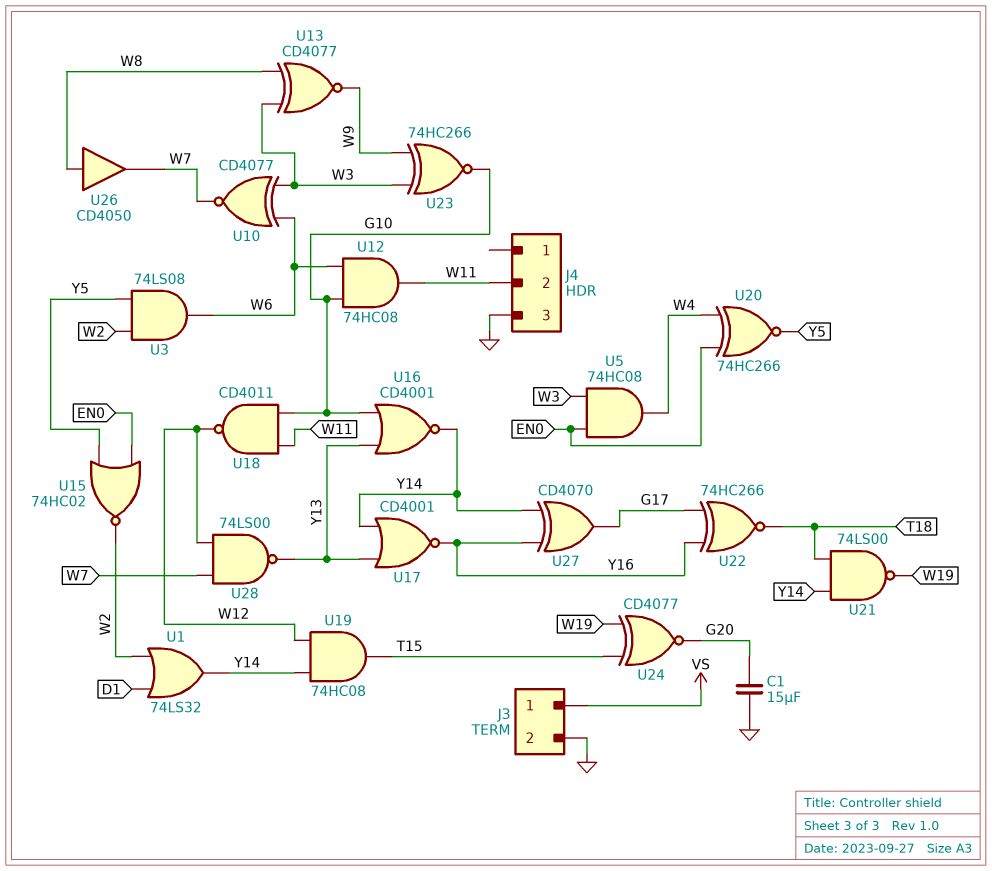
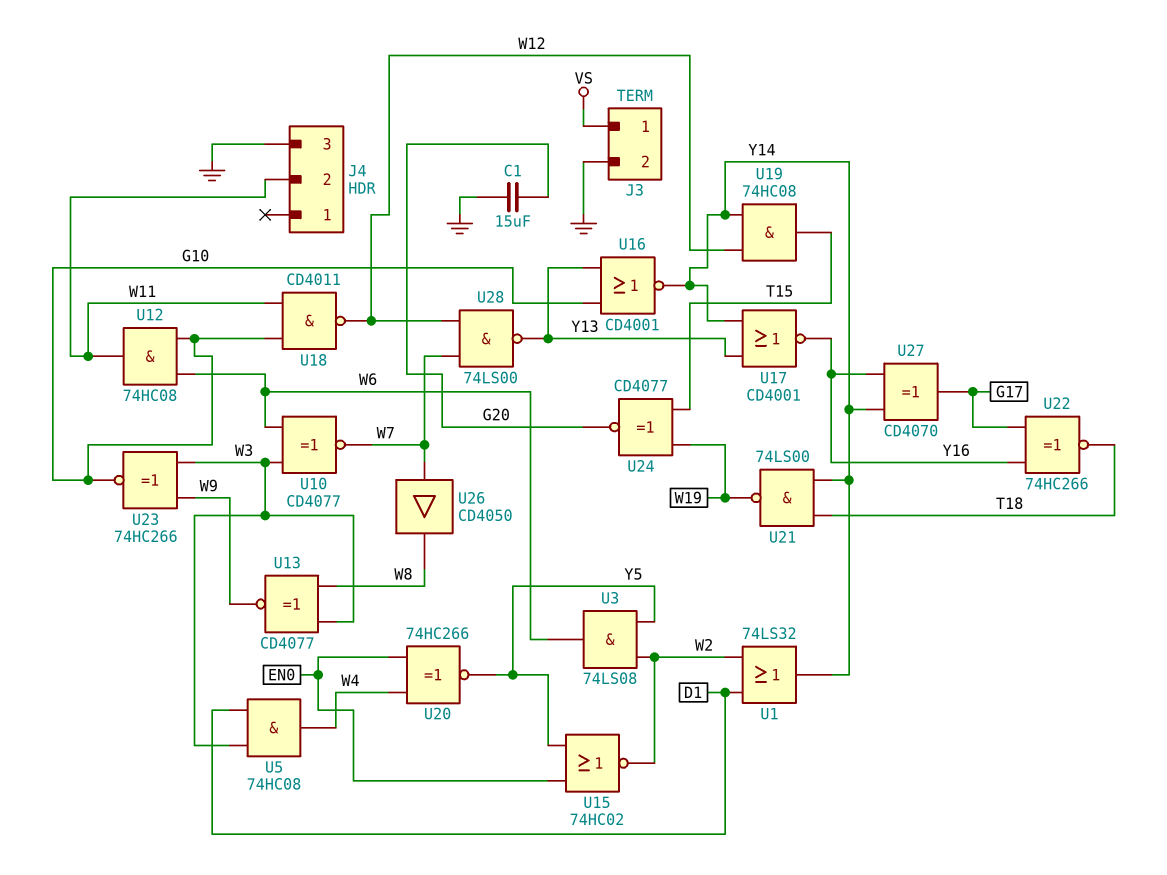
U5: AND 74HC08 (in EN0, in W3, out W4) -> AND 74HC08 (in D1, in W3, out W4)
U26: buffer CD4050 (in W8, out W7) -> buffer CD4050 (in W7, out W8)

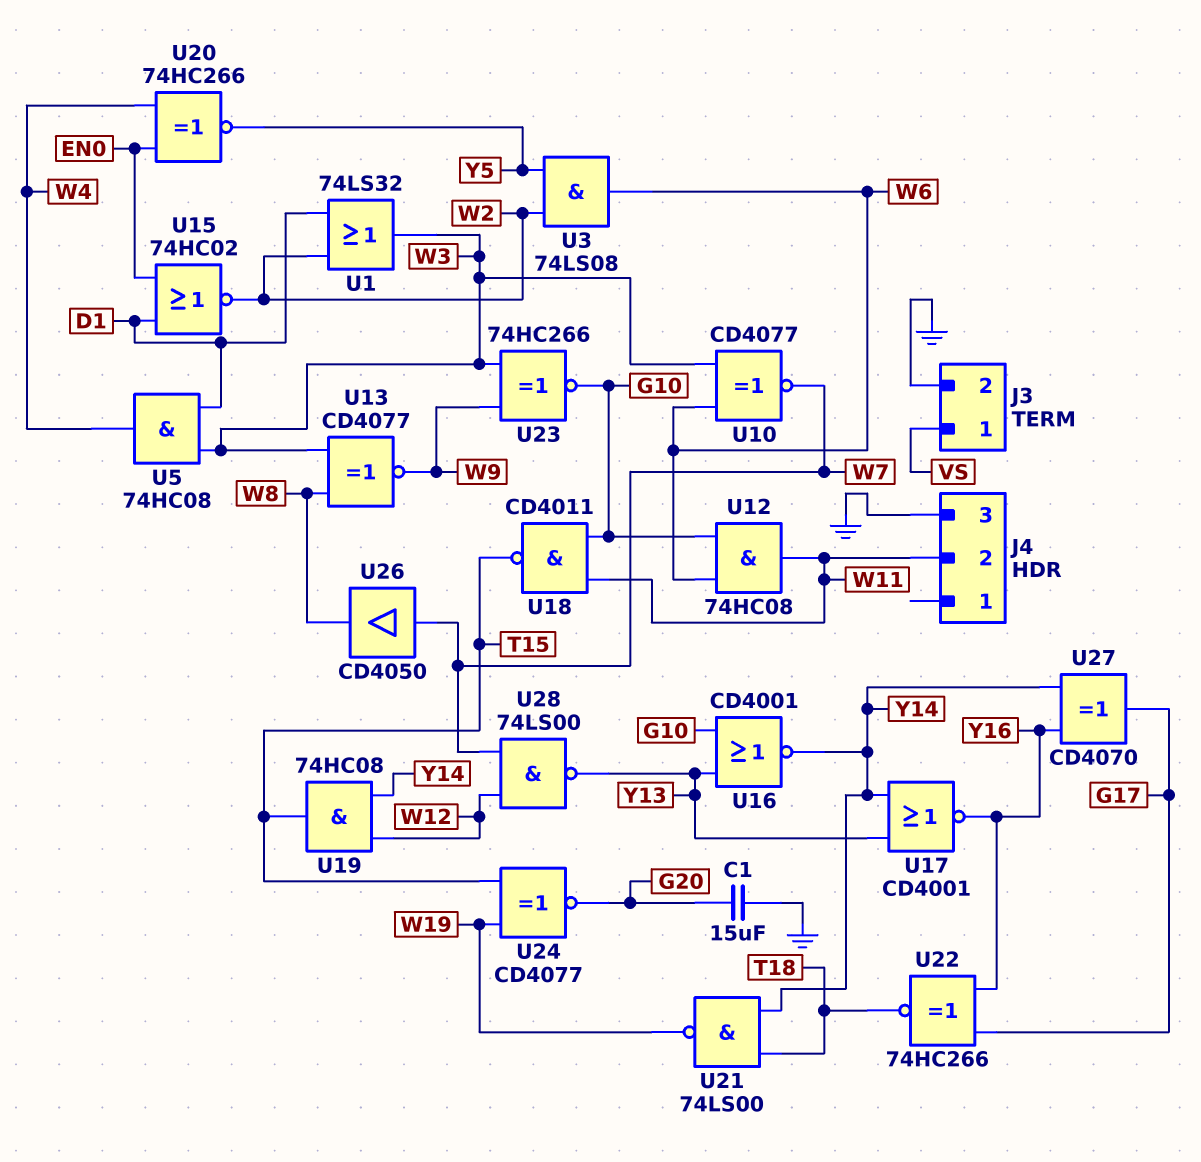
U1: OR 74LS32 (in D1, in W2, out Y14) -> OR 74LS32 (in D1, in W2, out W3)
U15: NOR 74HC02 (in EN0, in Y5, out W2) -> NOR 74HC02 (in D1, in EN0, out W2)
U18: NAND CD4011 (in G10, in W11, out W12) -> NAND CD4011 (in G10, in W11, out T15)

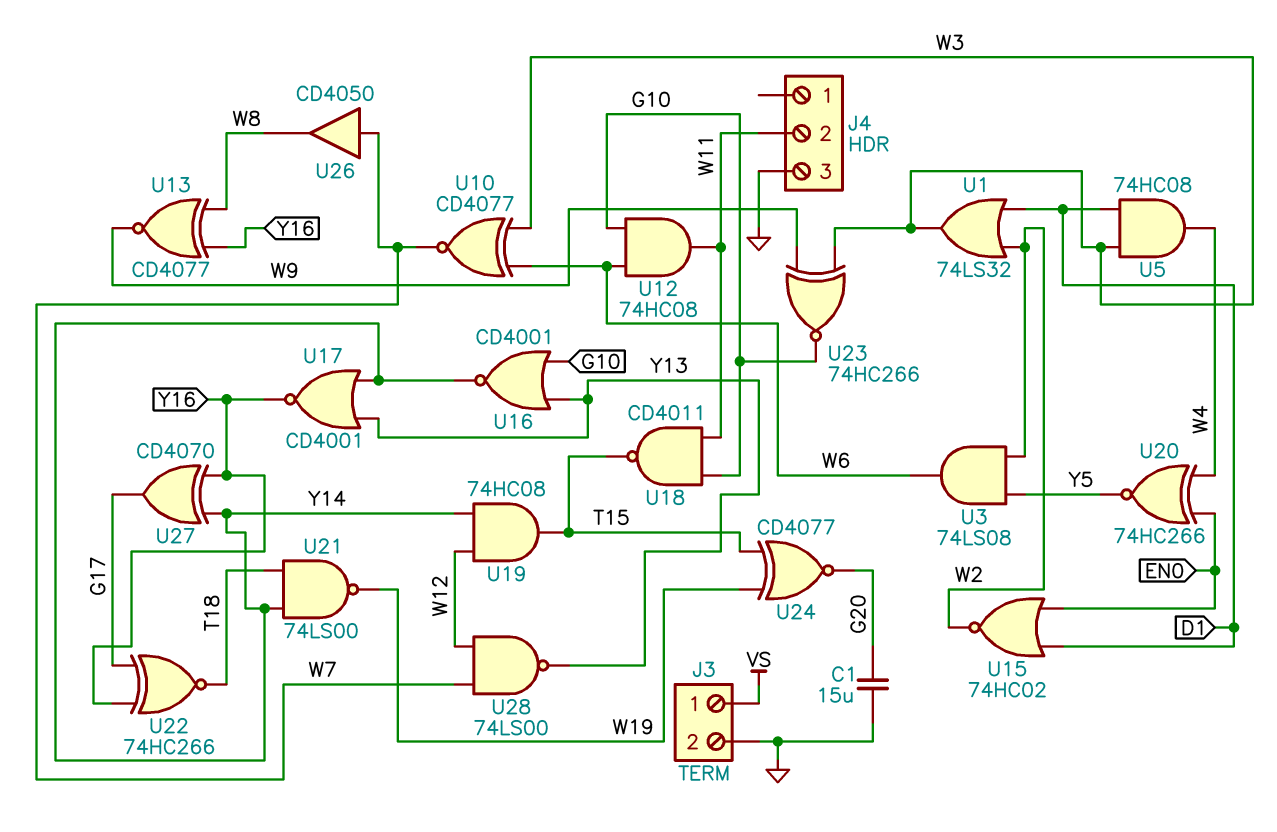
U13: XNOR CD4077 (in W3, in W8, out W9) -> XNOR CD4077 (in W8, in Y16, out W9)

